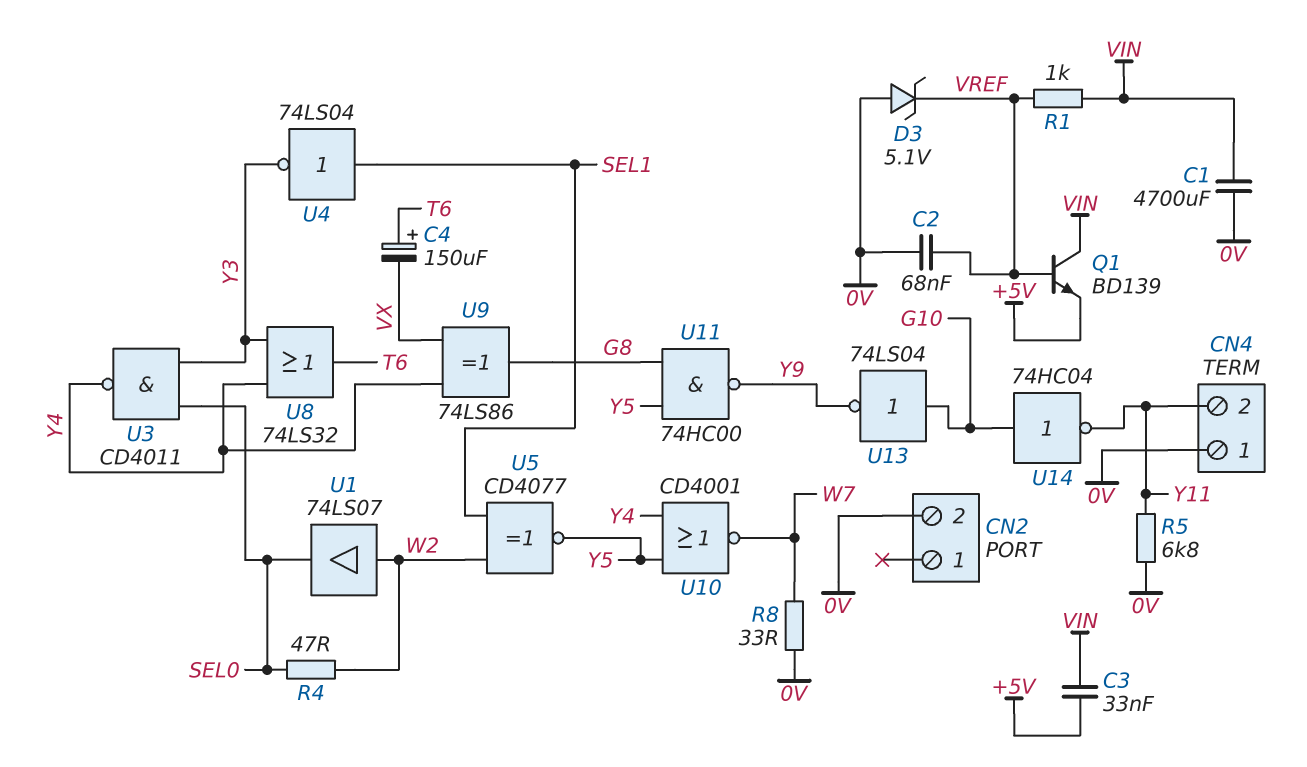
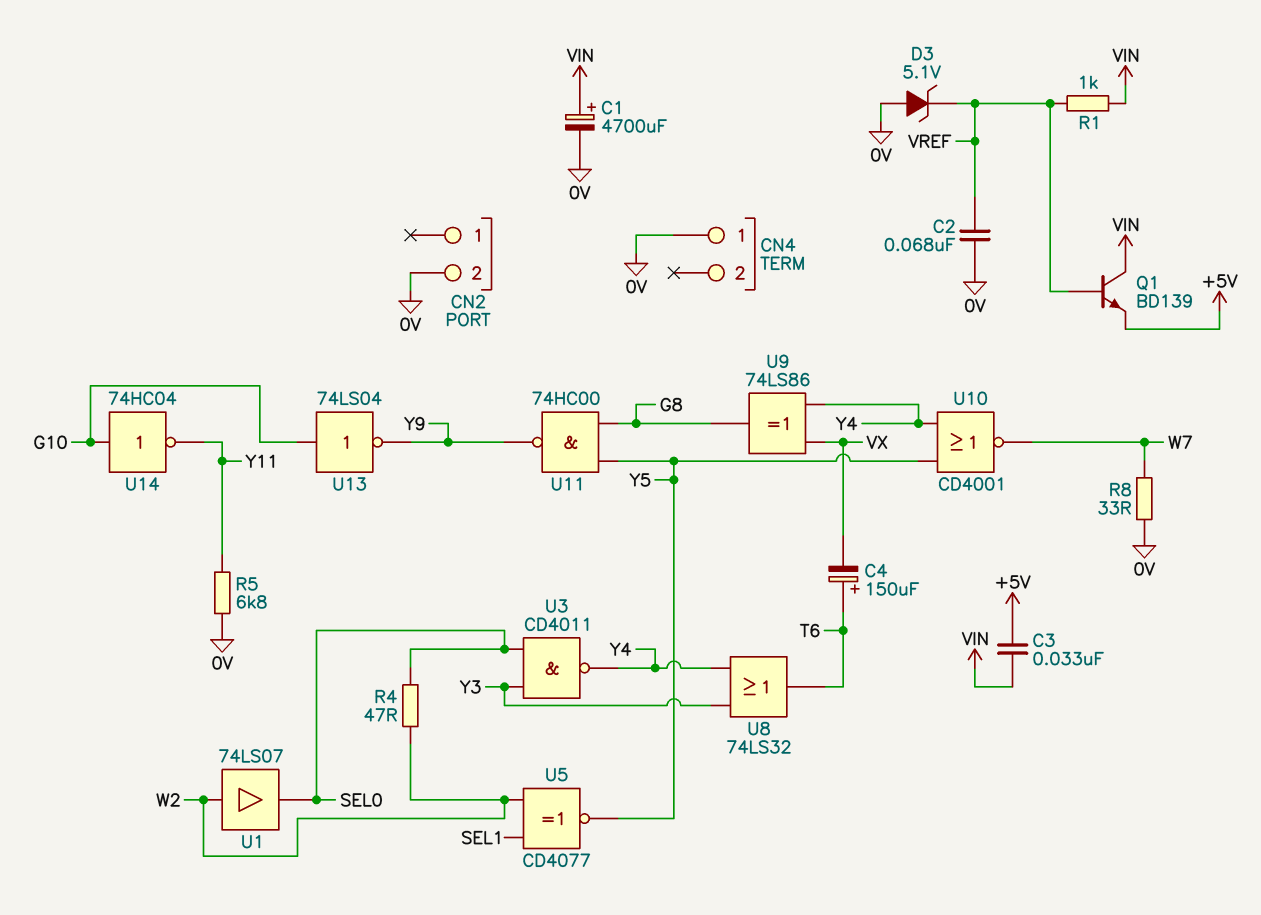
C1: 4700uF (0V, VIN) -> 4700uF (plus VIN, minus 0V)
CN4 pin 2: Y11 -> none
U4: NOT 74LS04 (in SEL1, out Y3) -> none

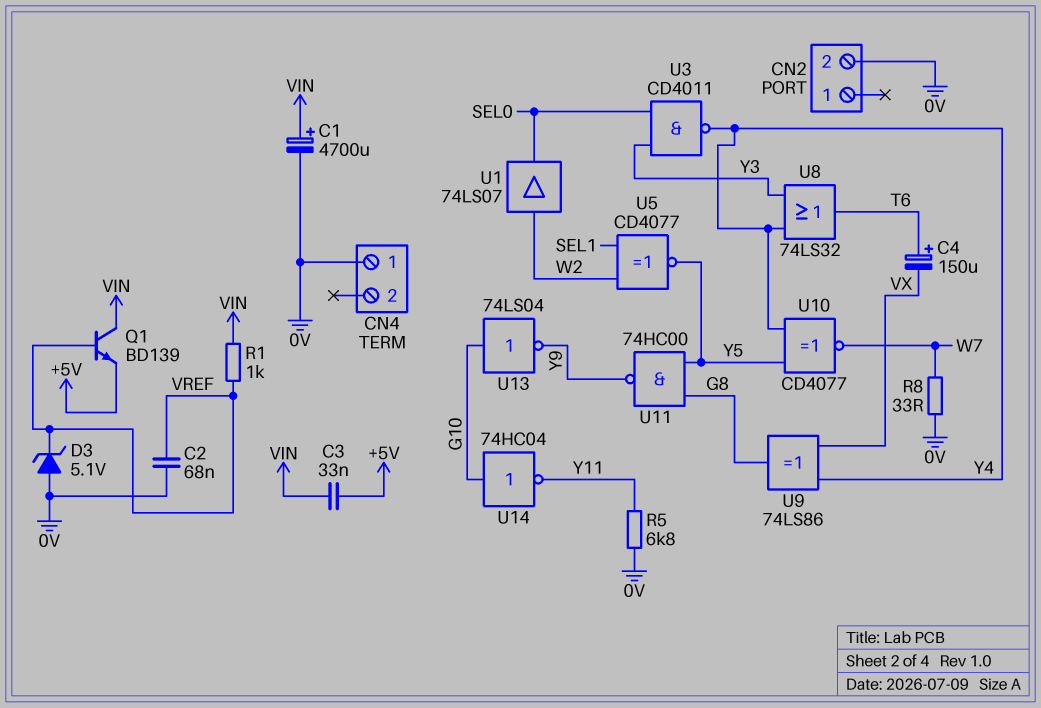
R4: 47 (SEL0, W2) -> none
U10: NOR CD4001 (in Y4, in Y5, out W7) -> XNOR CD4077 (in Y4, in Y5, out W7)

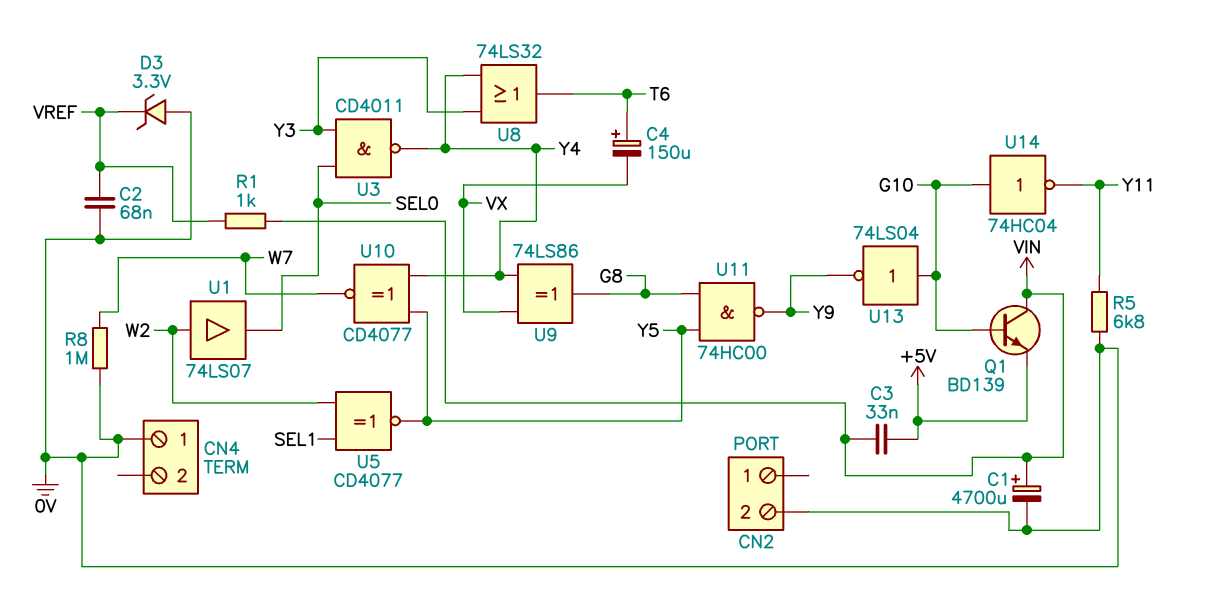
D3: zener 5.1V (A 0V, K VREF) -> zener 3.3V (A 0V, K VREF)
Q1: NPN BD139 (B VREF, C VIN, E +5V) -> NPN BD139 (B G10, C VIN, E +5V)
R8: 33 (0V, W7) -> 1M (0V, W7)

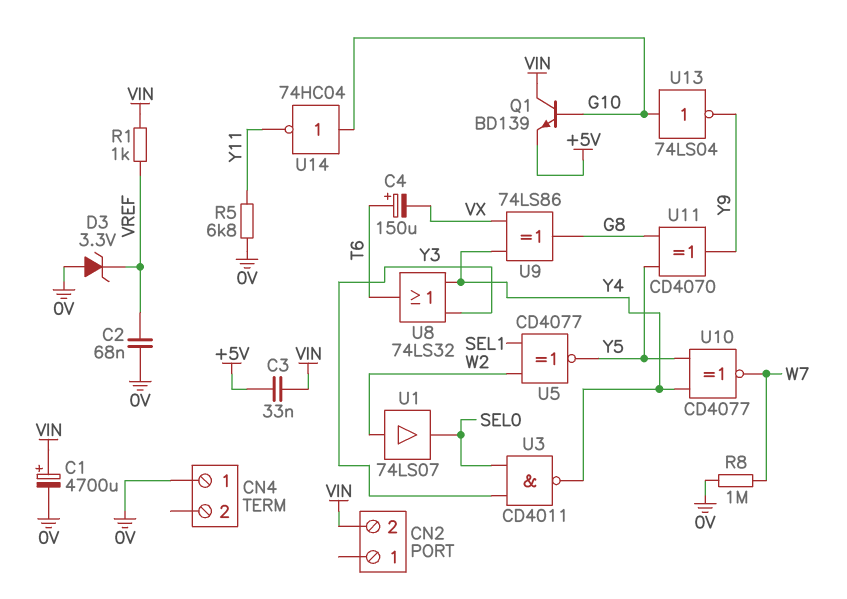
CN2 pin 2: 0V -> VIN
U11: NAND 74HC00 (in G8, in Y5, out Y9) -> XOR CD4070 (in G8, in Y5, out Y9)

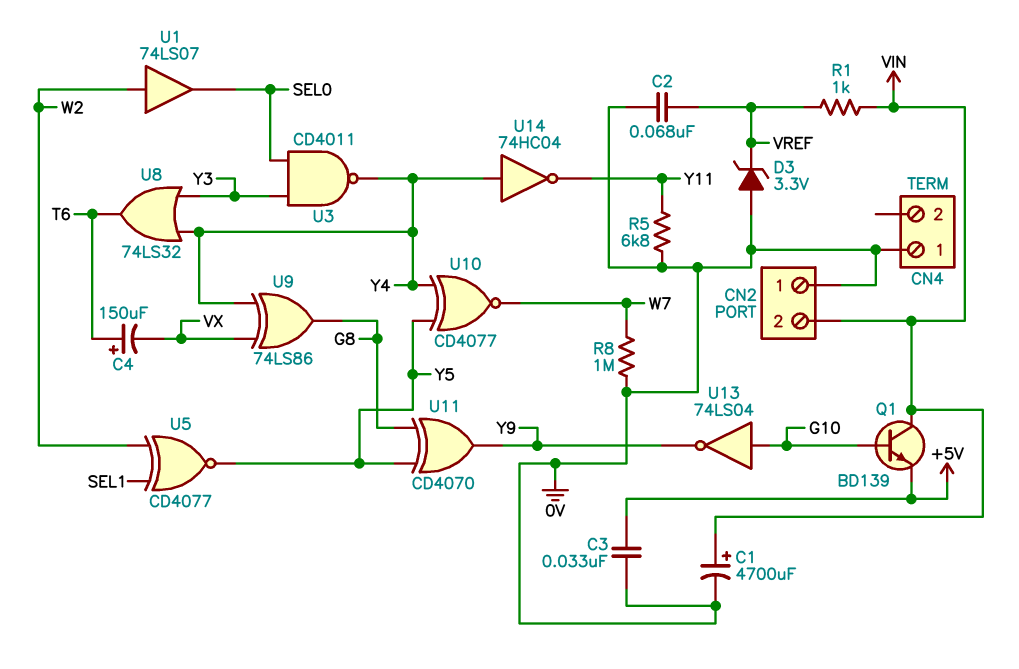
C3: 33nF (+5V, VIN) -> 33nF (+5V, 0V)
CN2 pin 1: none -> 0V
U14: NOT 74HC04 (in G10, out Y11) -> NOT 74HC04 (in Y4, out Y11)

